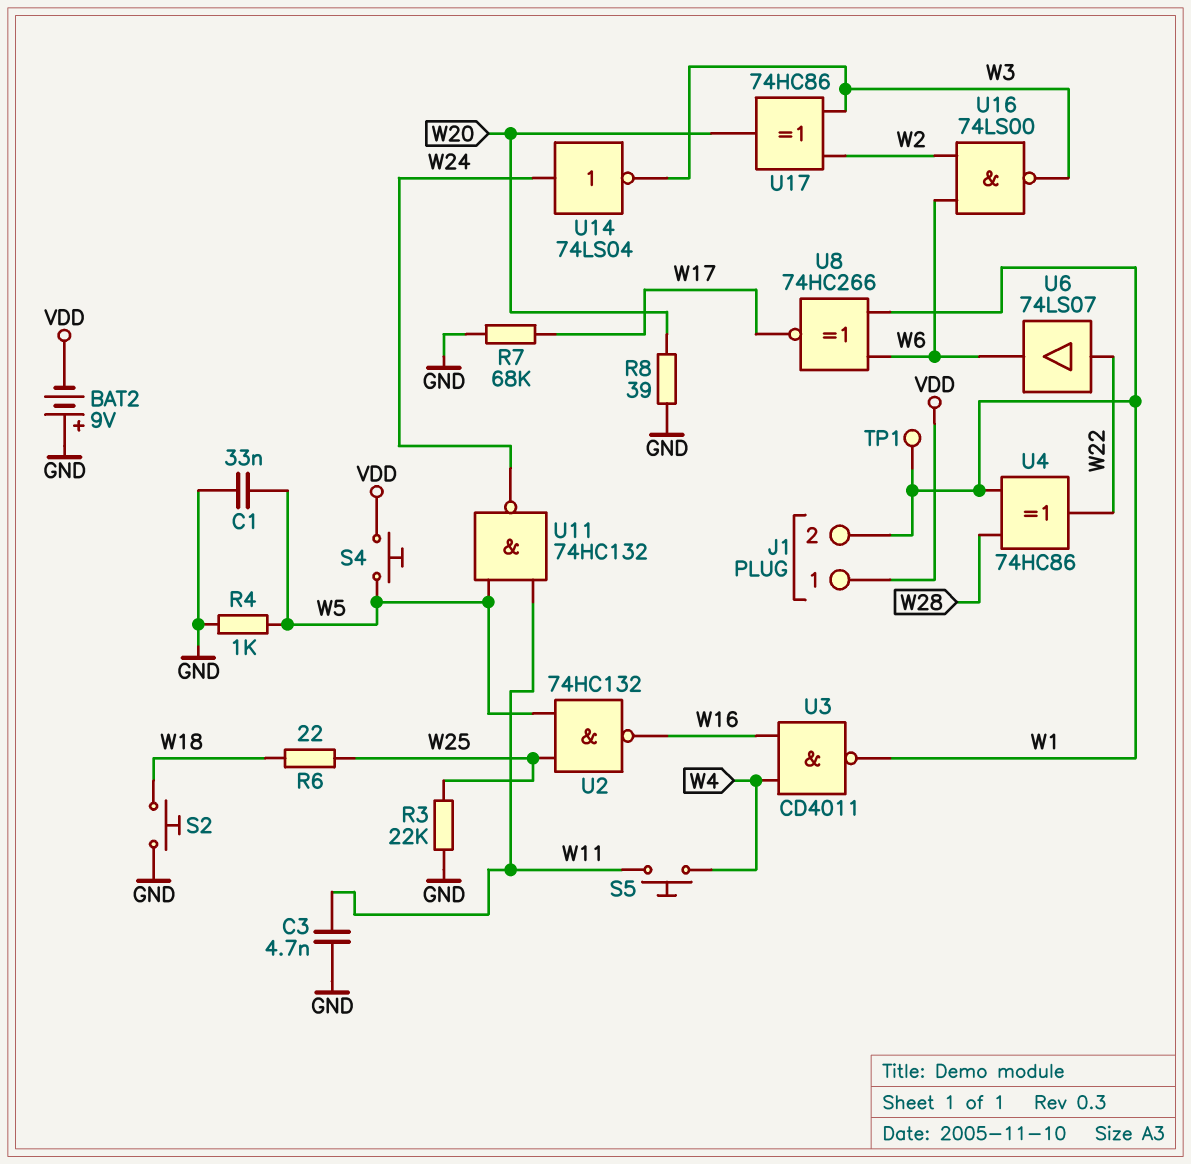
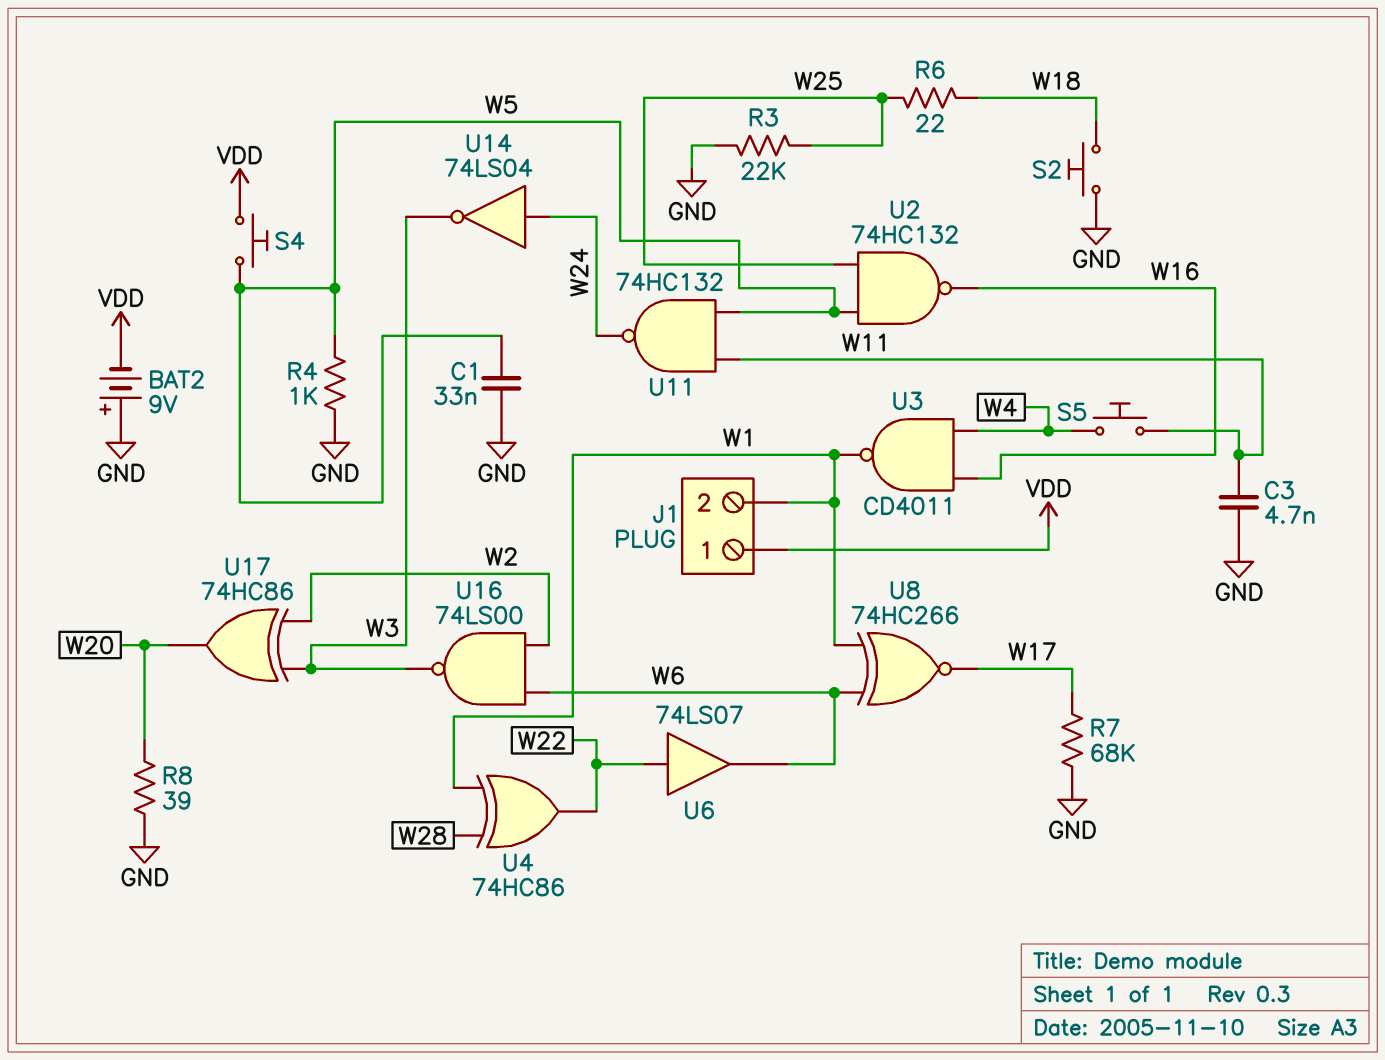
TP1: test point (W1) -> none

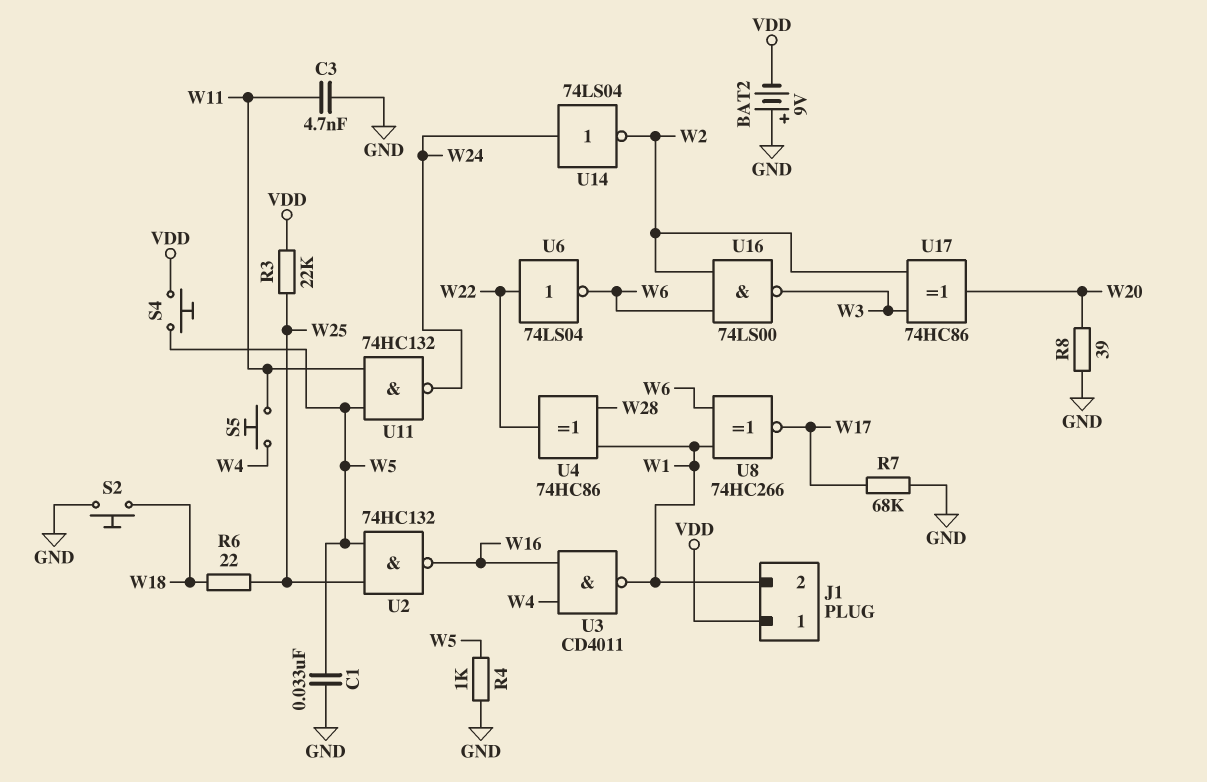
R3: 22k (GND, W25) -> 22k (VDD, W25)
U6: buffer 74LS07 (in W22, out W6) -> NOT 74LS04 (in W22, out W6)
U14: NOT 74LS04 (in W24, out W3) -> NOT 74LS04 (in W24, out W2)

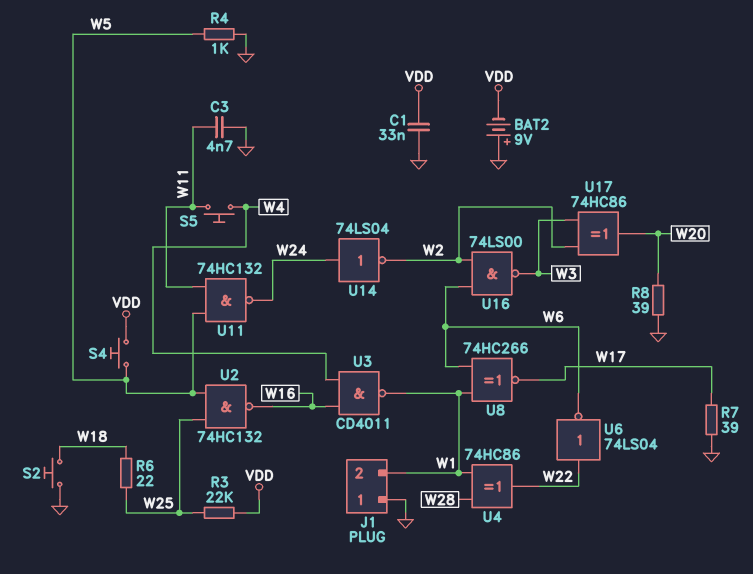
C1: 33nF (GND, W5) -> 33nF (GND, VDD)
J1 pin 1: VDD -> GND
R7: 68k (GND, W17) -> 39 (GND, W17)

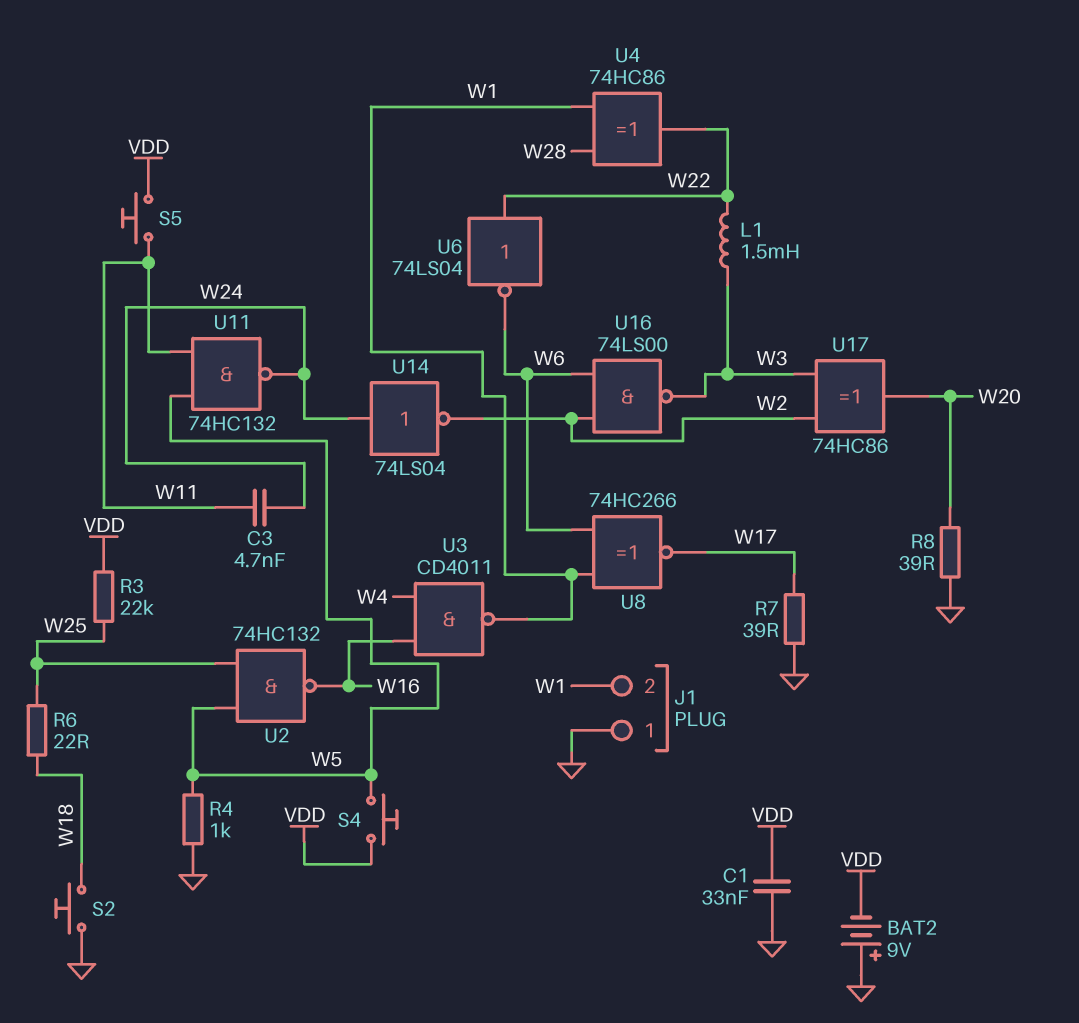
C3: 4.7nF (GND, W11) -> 4.7nF (W11, W24)
L1: none -> 1.5mH (W3, W22)
S5: button (W4, W11) -> button (VDD, W11)

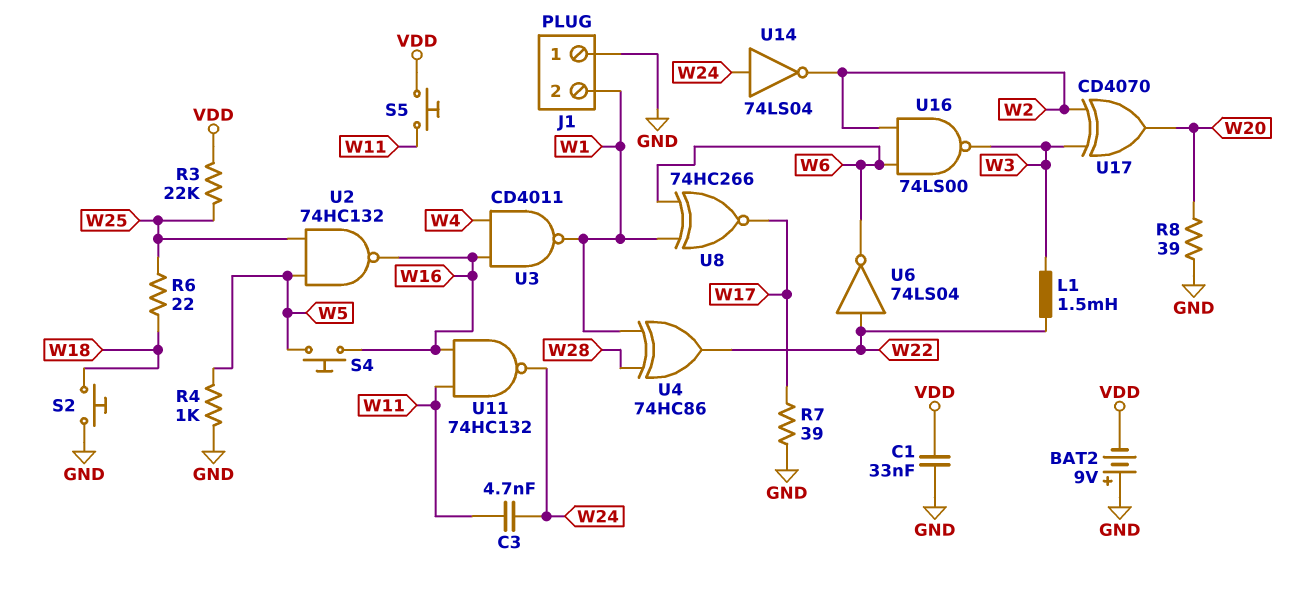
S4: button (VDD, W5) -> button (W5, W16)
U11: NAND 74HC132 (in W5, in W11, out W24) -> NAND 74HC132 (in W11, in W16, out W24)
U17: XOR 74HC86 (in W2, in W3, out W20) -> XOR CD4070 (in W2, in W3, out W20)

